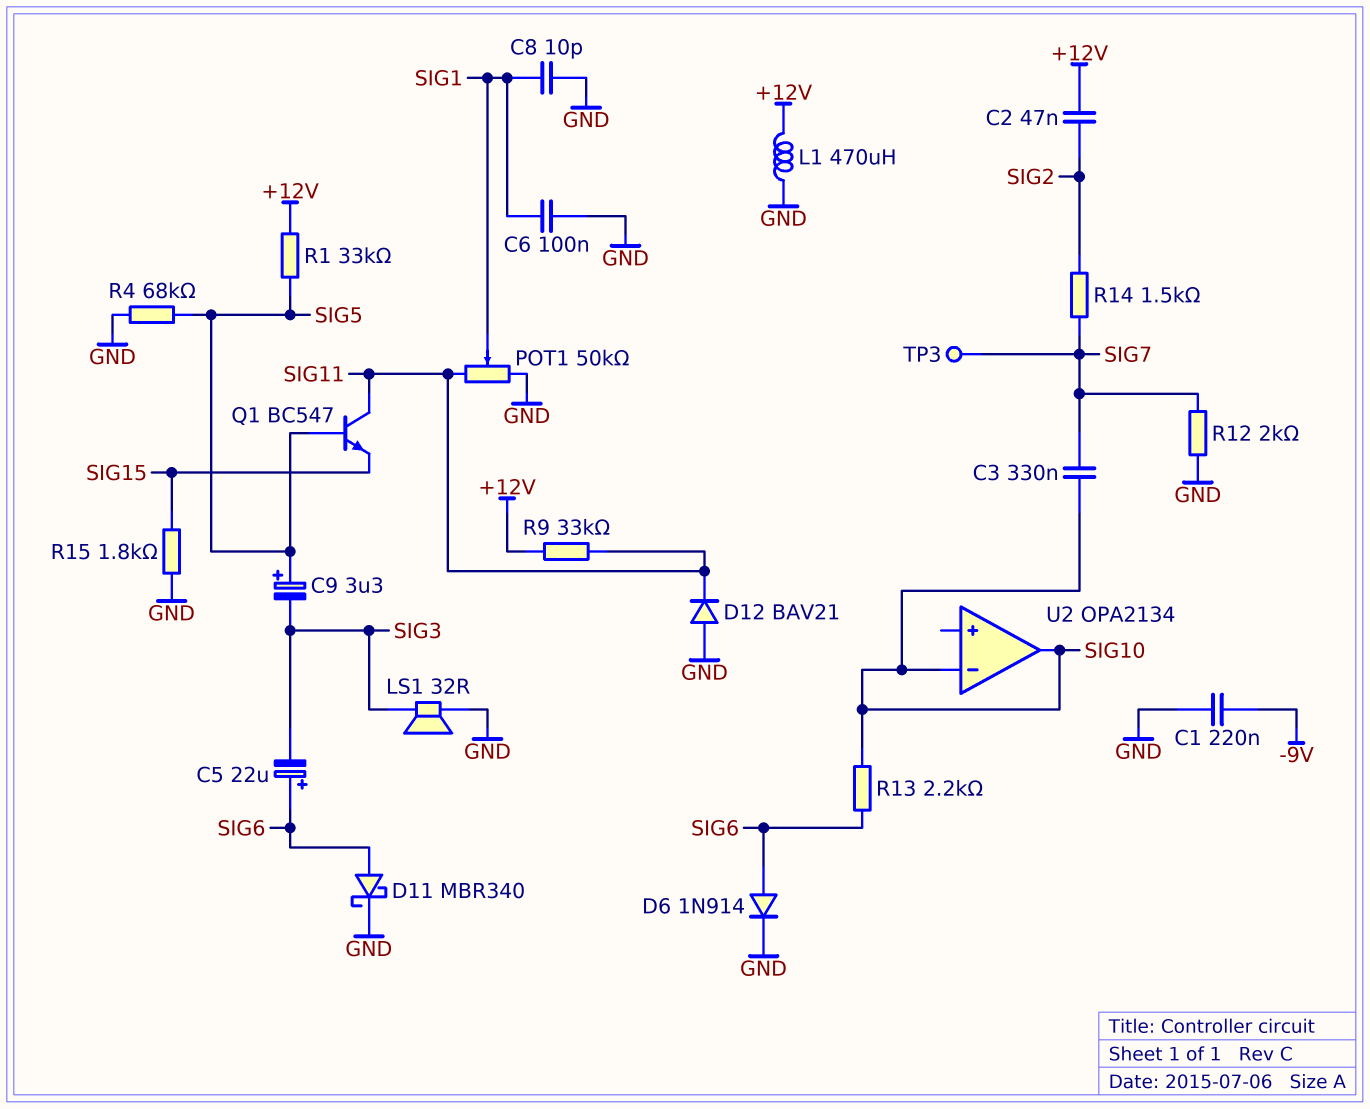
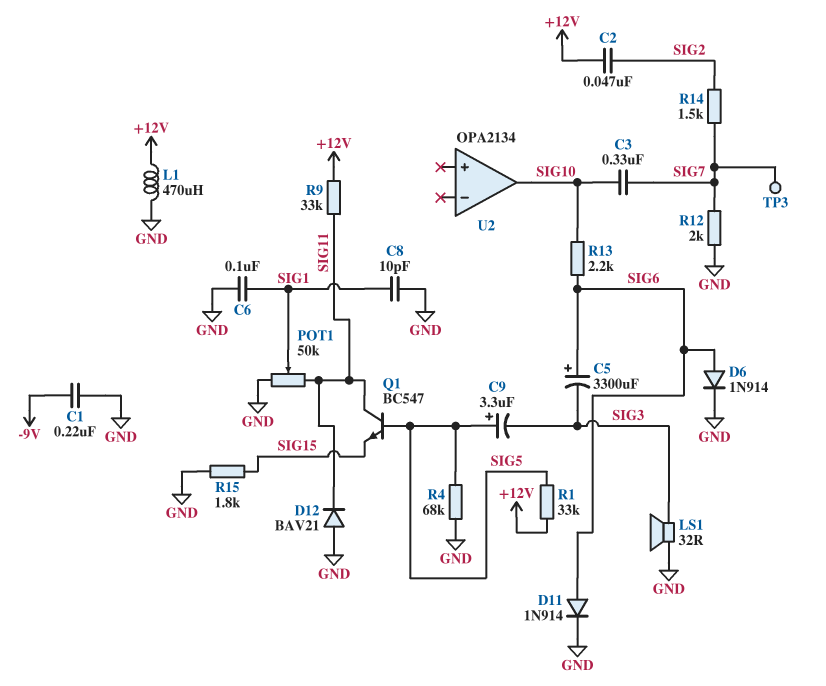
C5: 22uF (plus SIG6, minus SIG3) -> 3300uF (plus SIG6, minus SIG3)
D11: schottky MBR340 (A SIG6, K GND) -> diode 1N914 (A SIG6, K GND)
U2 pin in-: SIG10 -> none

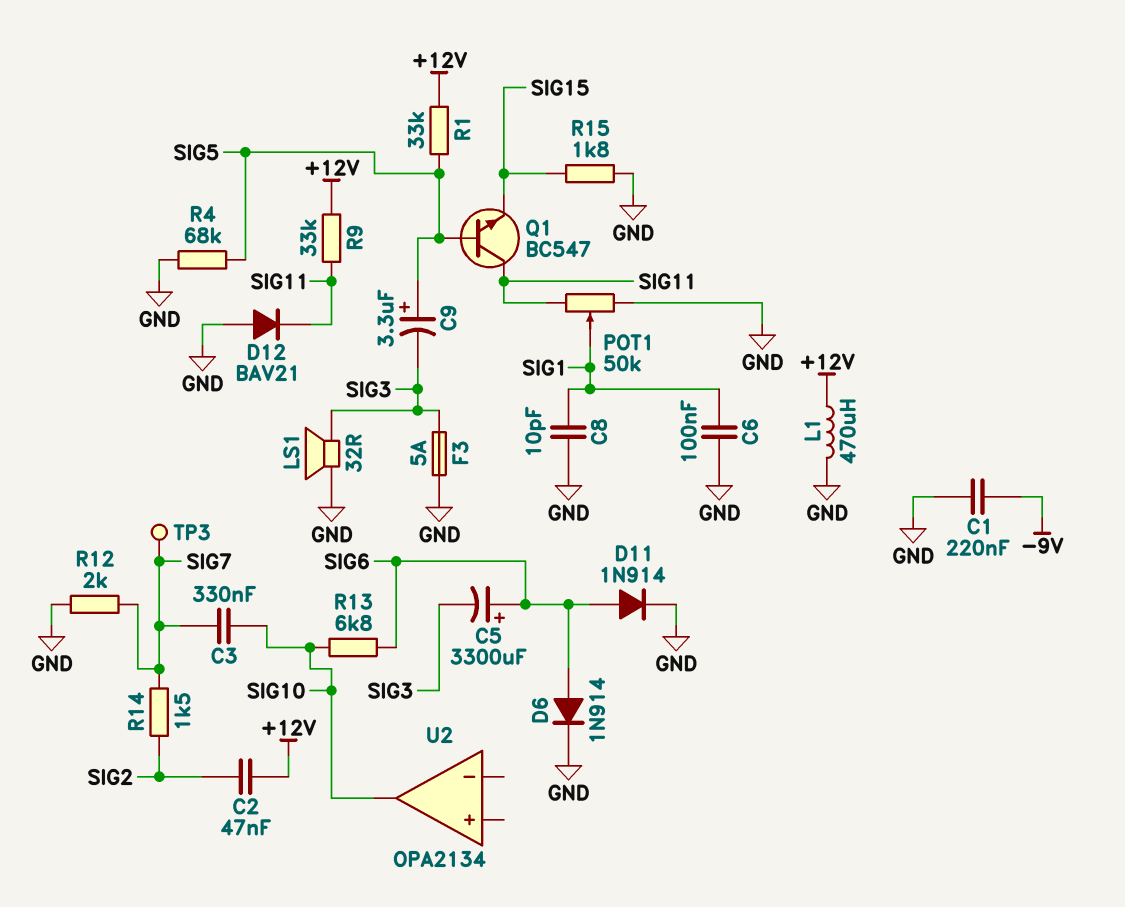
F3: none -> 5A (GND, SIG3)
R13: 2.2k (SIG6, SIG10) -> 6.8k (SIG6, SIG10)

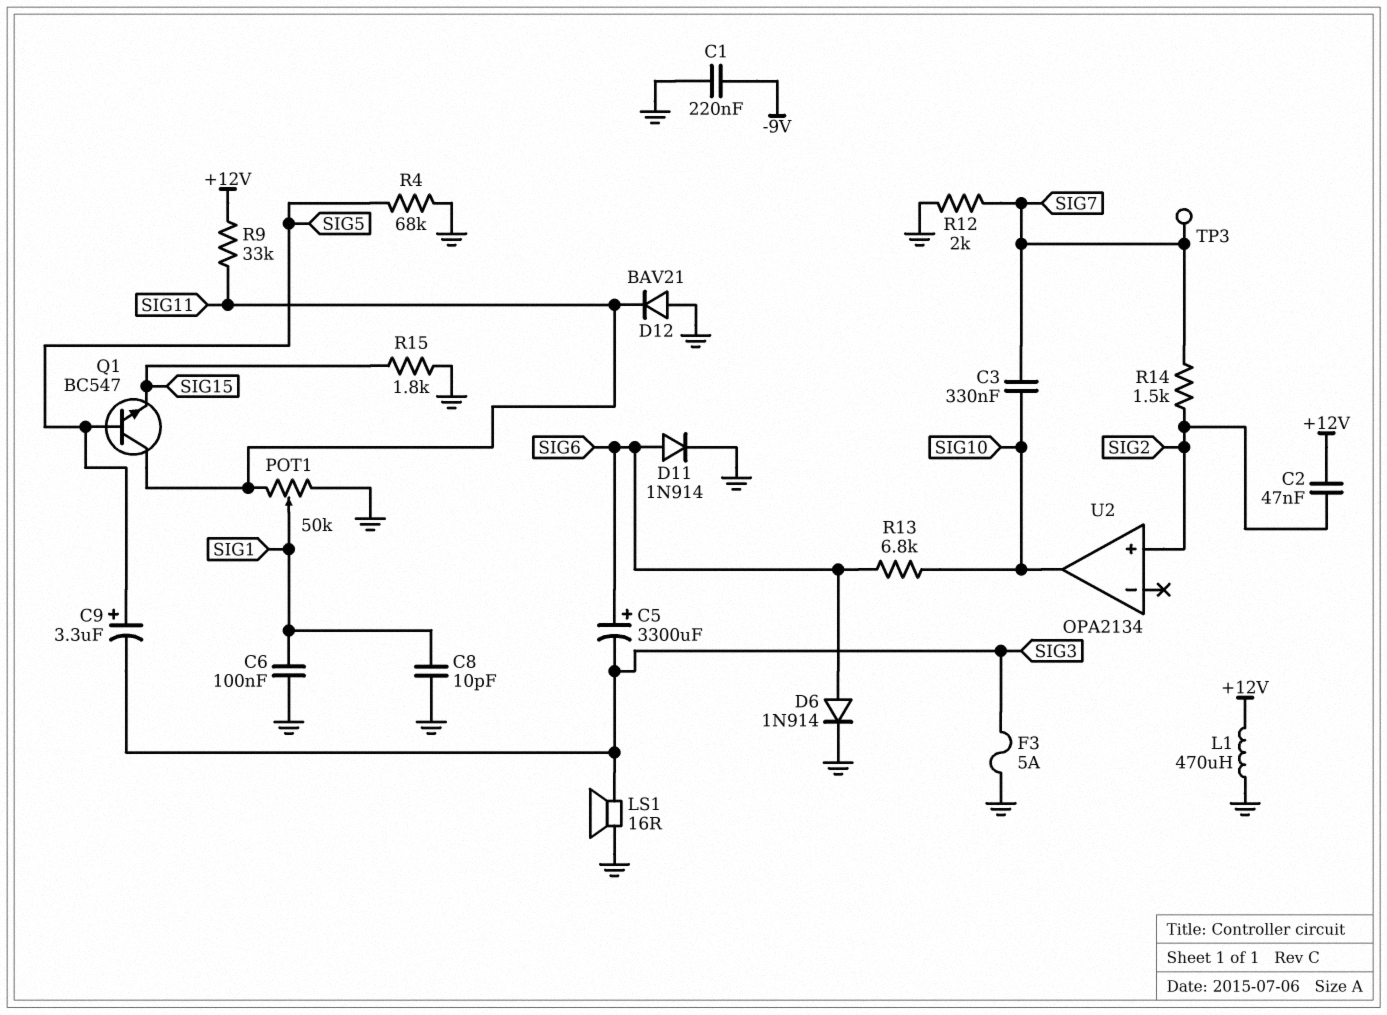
LS1: speaker 32R (GND, SIG3) -> speaker 16R (GND, SIG3)
R1: 33k (+12V, SIG5) -> none
U2 pin in+: none -> SIG2

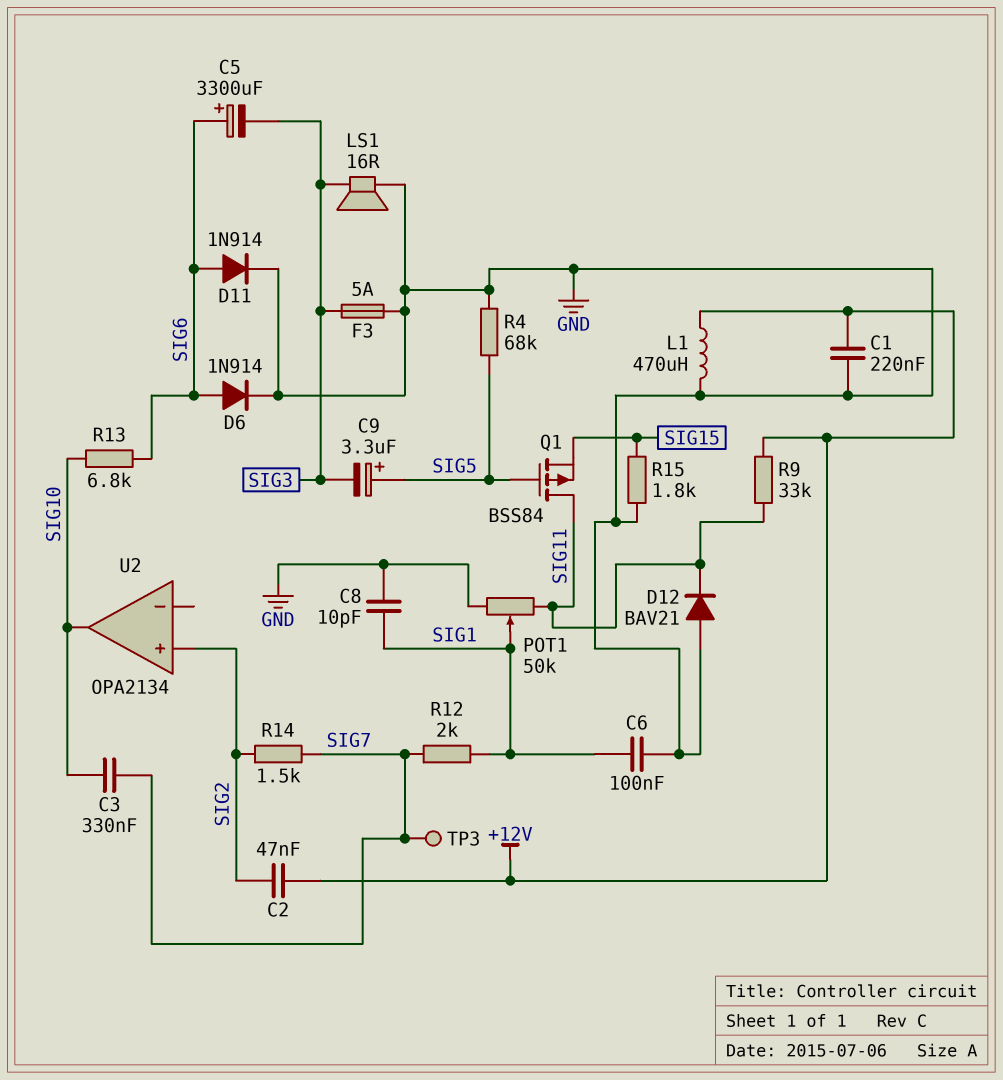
C1: 220nF (-9V, GND) -> 220nF (+12V, GND)
Q1: NPN BC547 (B SIG5, C SIG11, E SIG15) -> PMOS BSS84 (G SIG5, D SIG11, S SIG15)
R12: 2k (GND, SIG7) -> 2k (SIG1, SIG7)

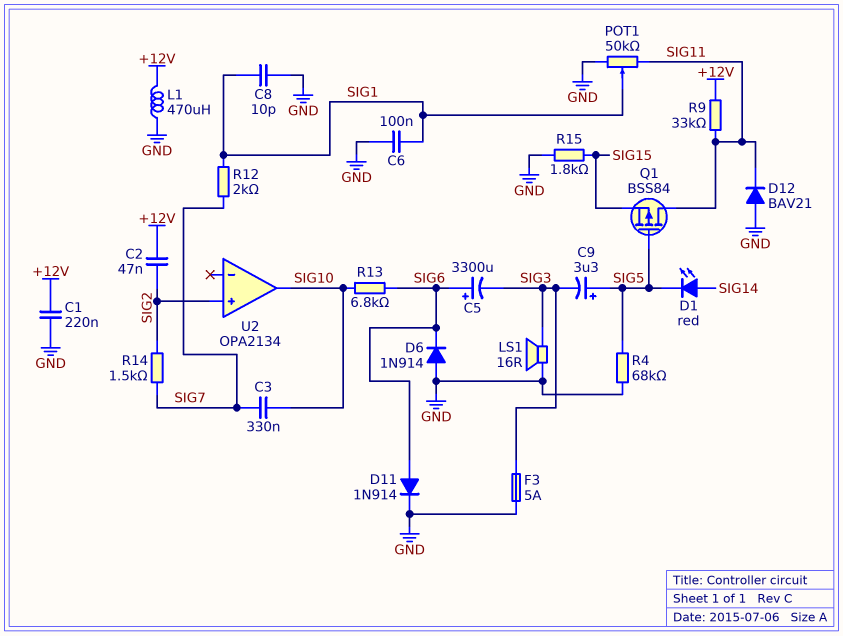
D1: none -> LED red (A SIG14, K SIG5)
D6: diode 1N914 (A SIG6, K GND) -> diode 1N914 (A GND, K SIG6)
TP3: test point (SIG7) -> none

